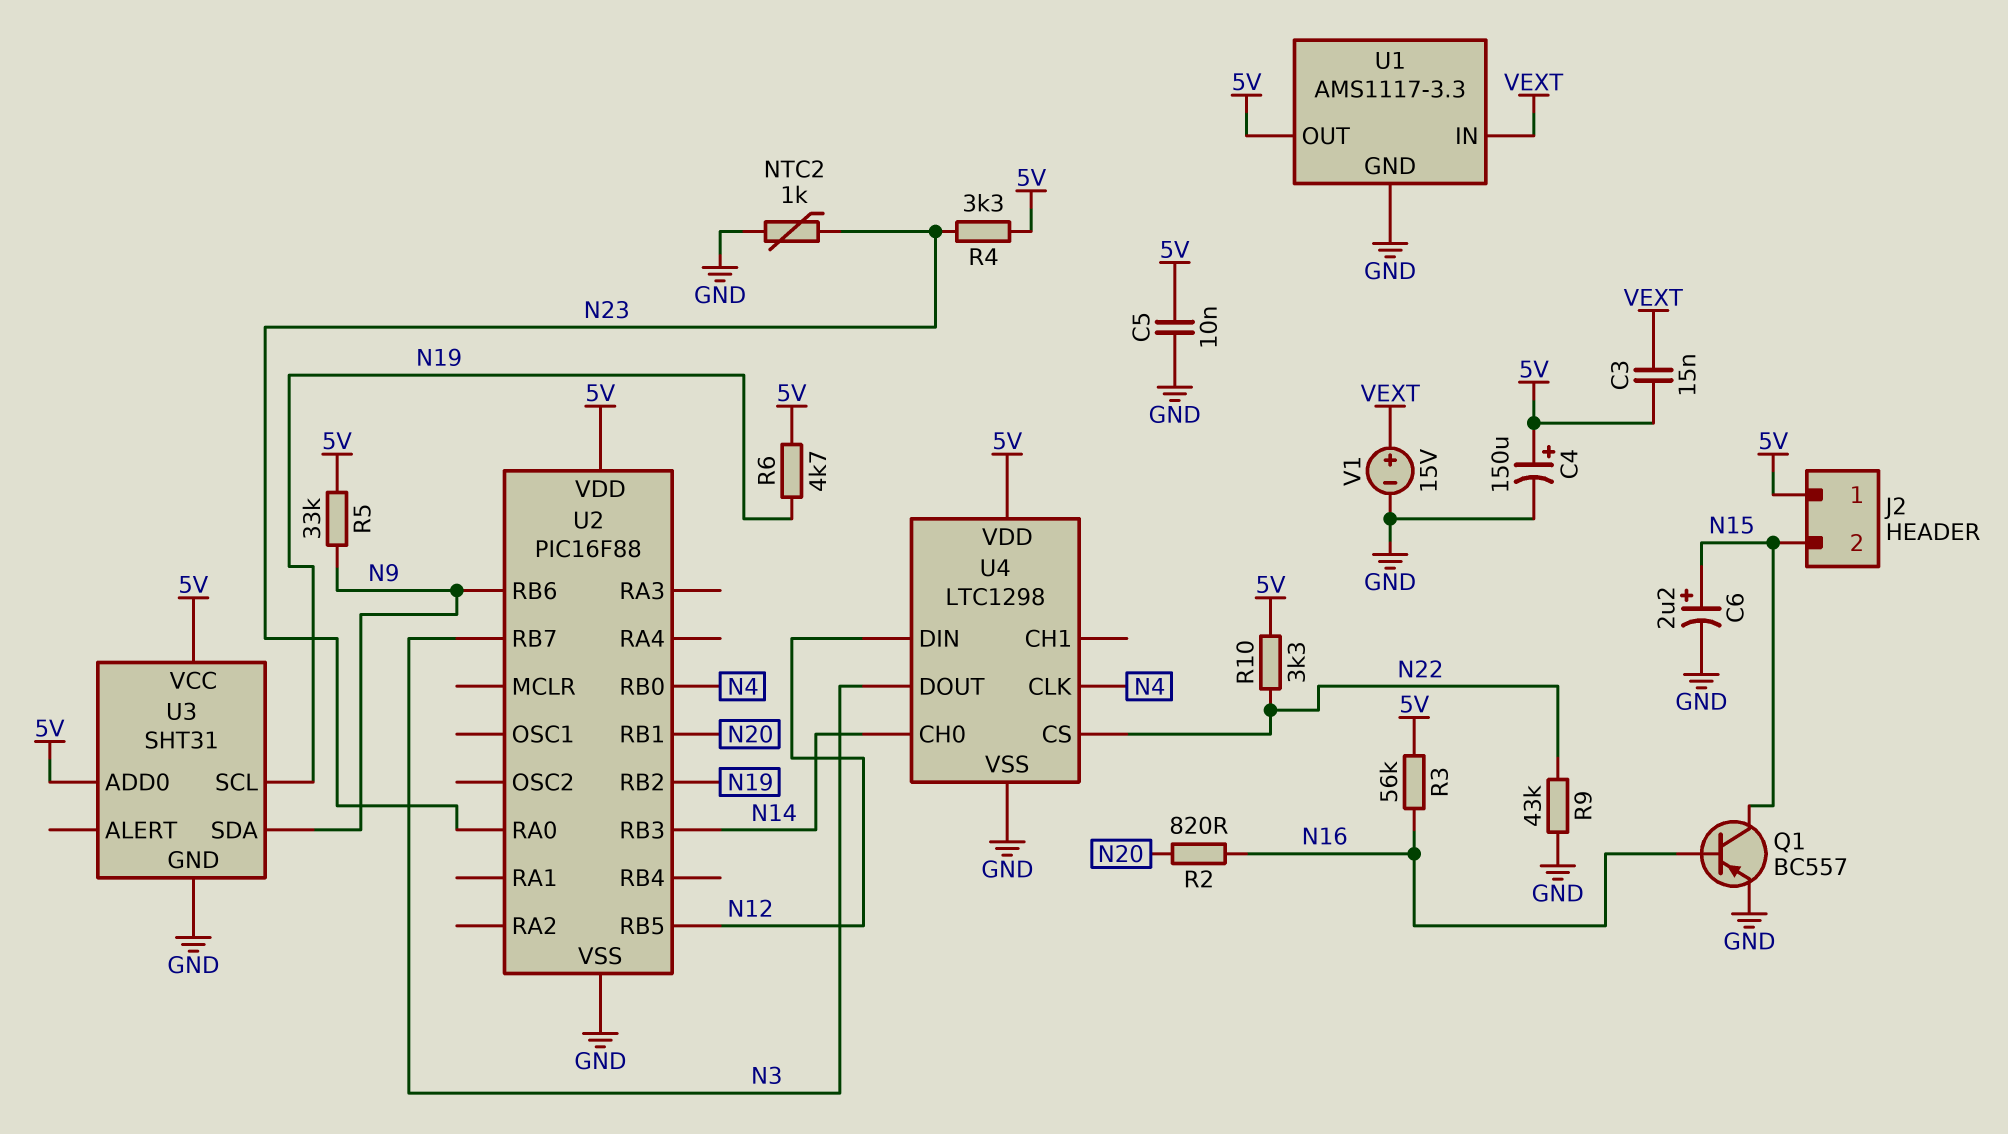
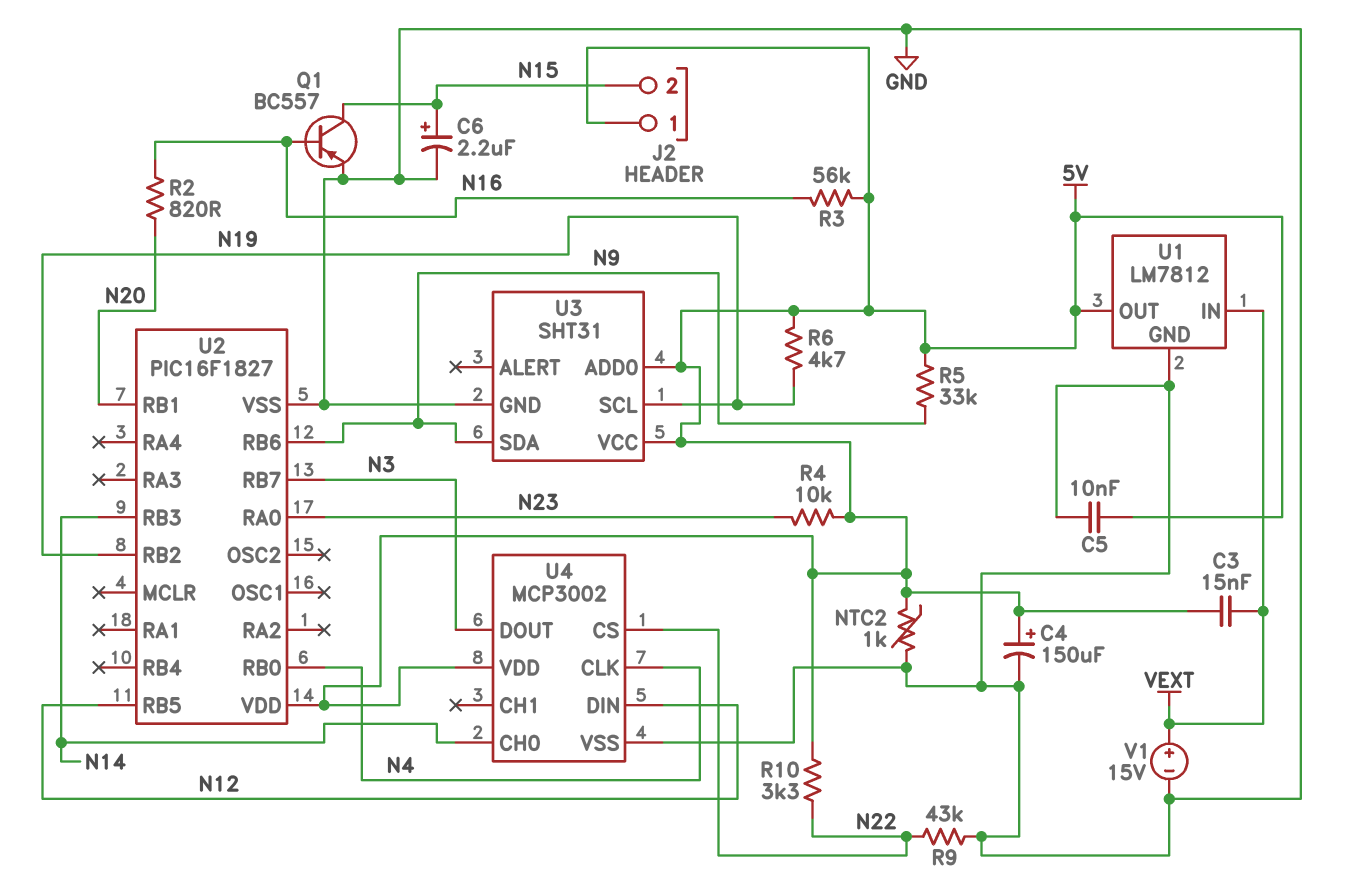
NTC2: 1k (GND, N23) -> 1k (5V, GND)
R4: 3.3k (5V, N23) -> 10k (5V, N23)
U1: AMS1117-3.3 -> LM7812
U2: PIC16F88 -> PIC16F1827
U4: LTC1298 -> MCP3002

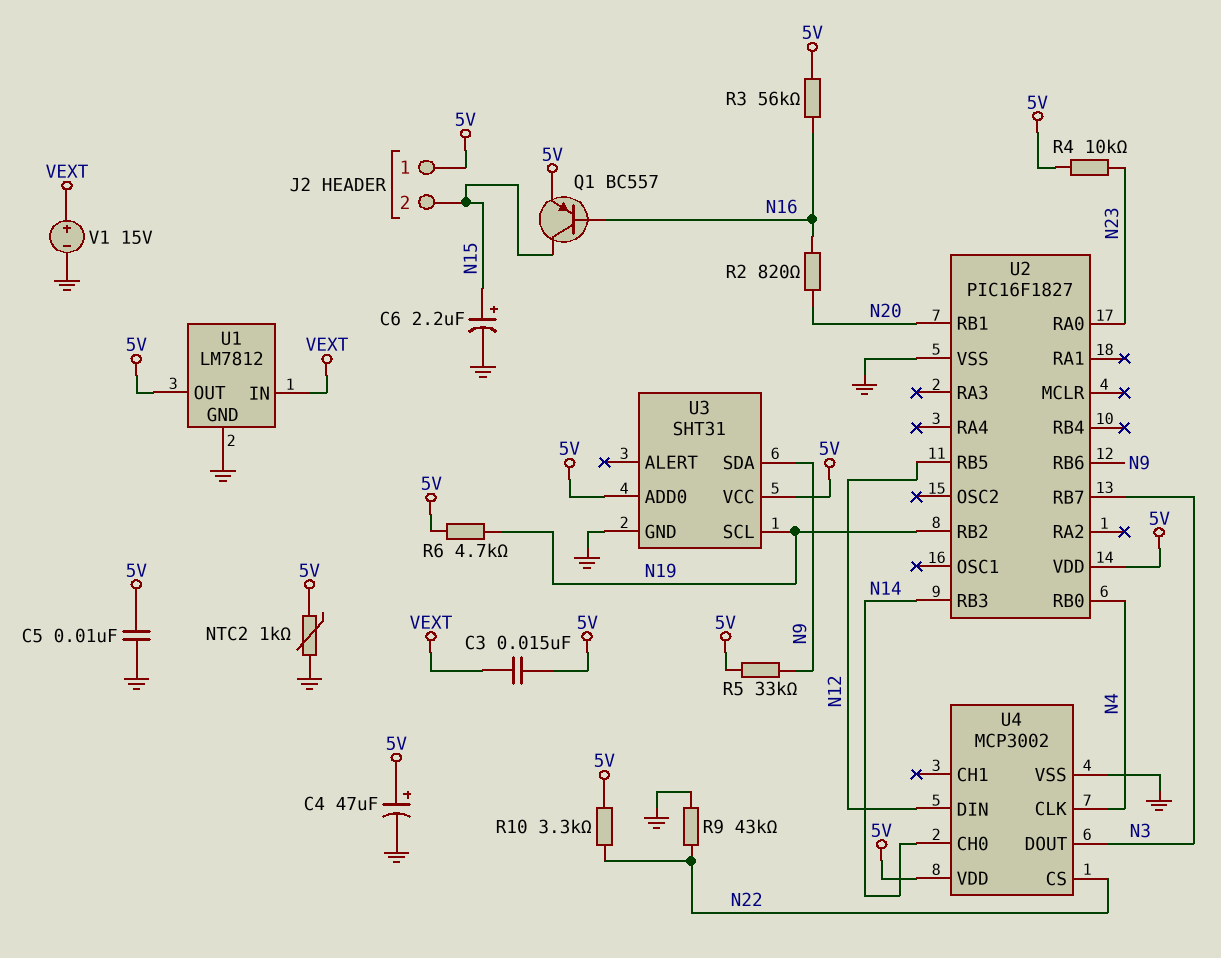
C4: 150uF (plus 5V, minus GND) -> 47uF (plus 5V, minus GND)
Q1: PNP BC557 (B N16, C N15, E GND) -> PNP BC557 (B N16, C N15, E 5V)

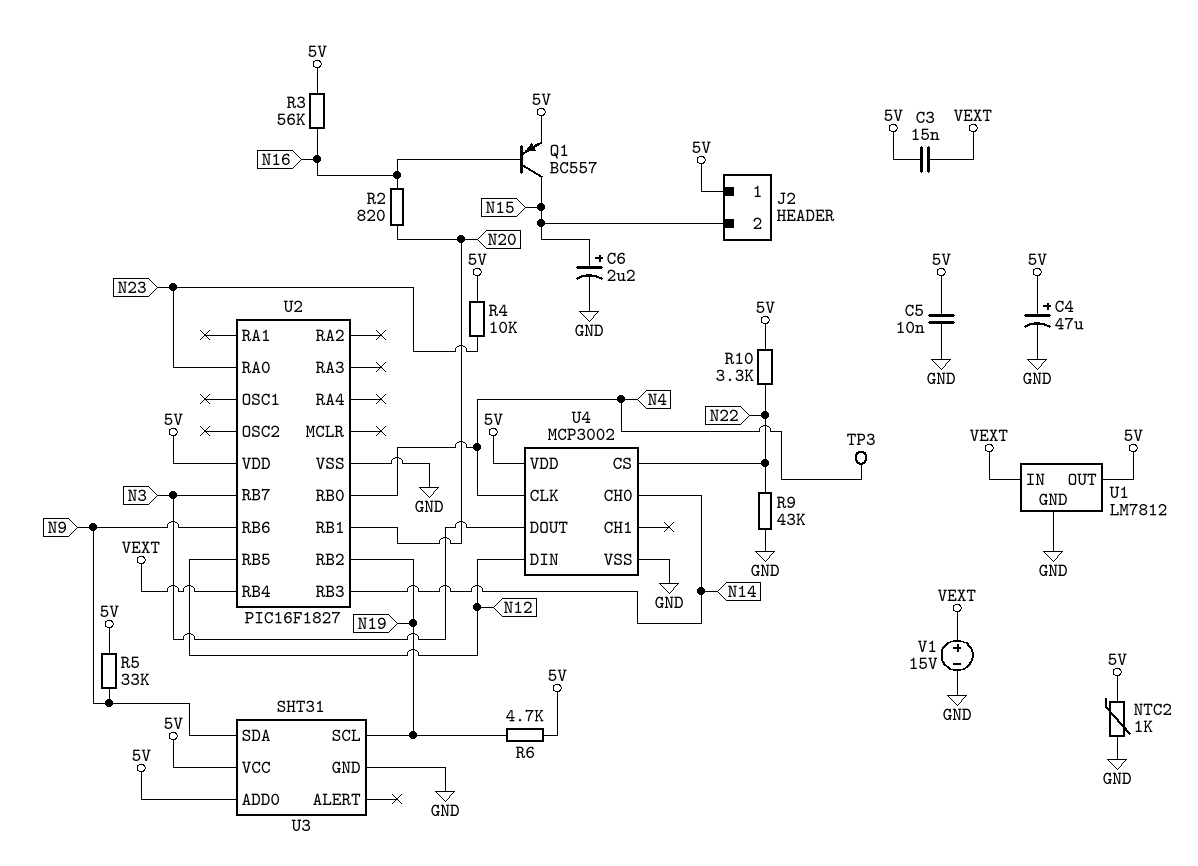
TP3: none -> test point (N4)
U2 pin RB4: none -> VEXT

